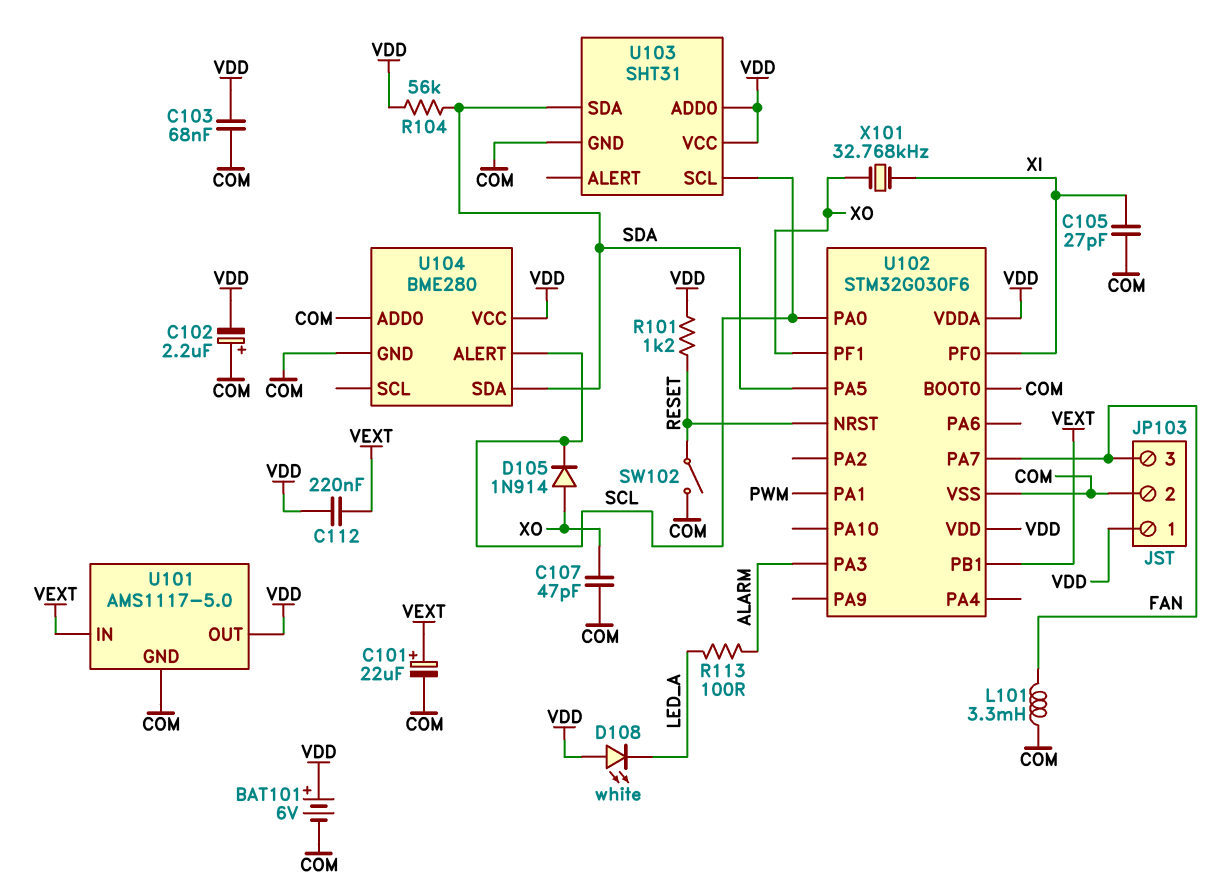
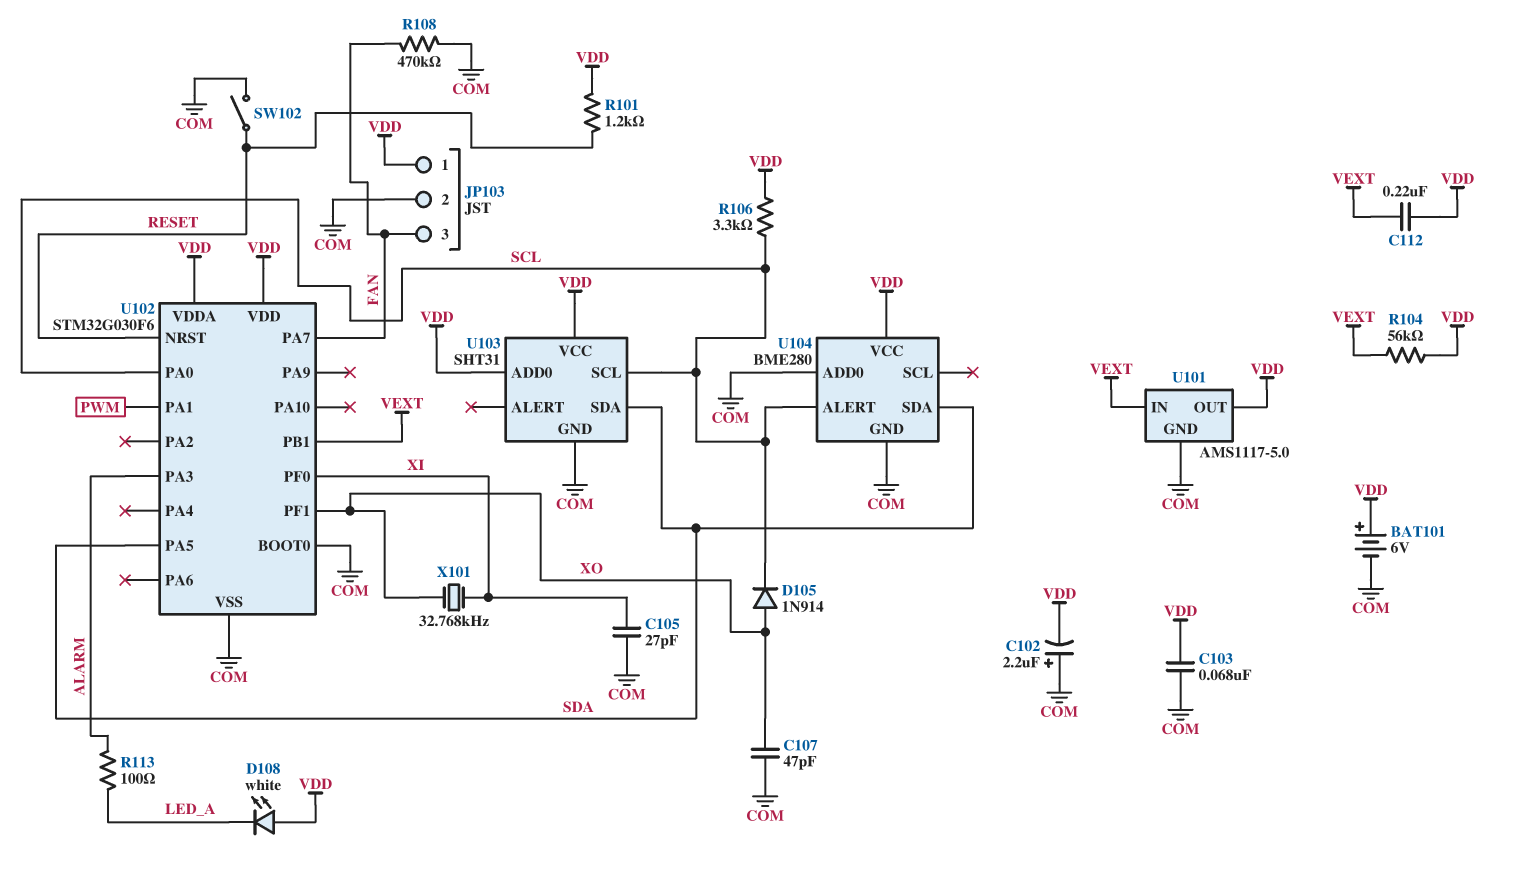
C101: 22uF (plus VEXT, minus COM) -> none
L101: 3.3mH (COM, FAN) -> none
R104: 56k (SDA, VDD) -> 56k (VDD, VEXT)
R106: none -> 3.3k (SCL, VDD)
R108: none -> 470k (COM, FAN)

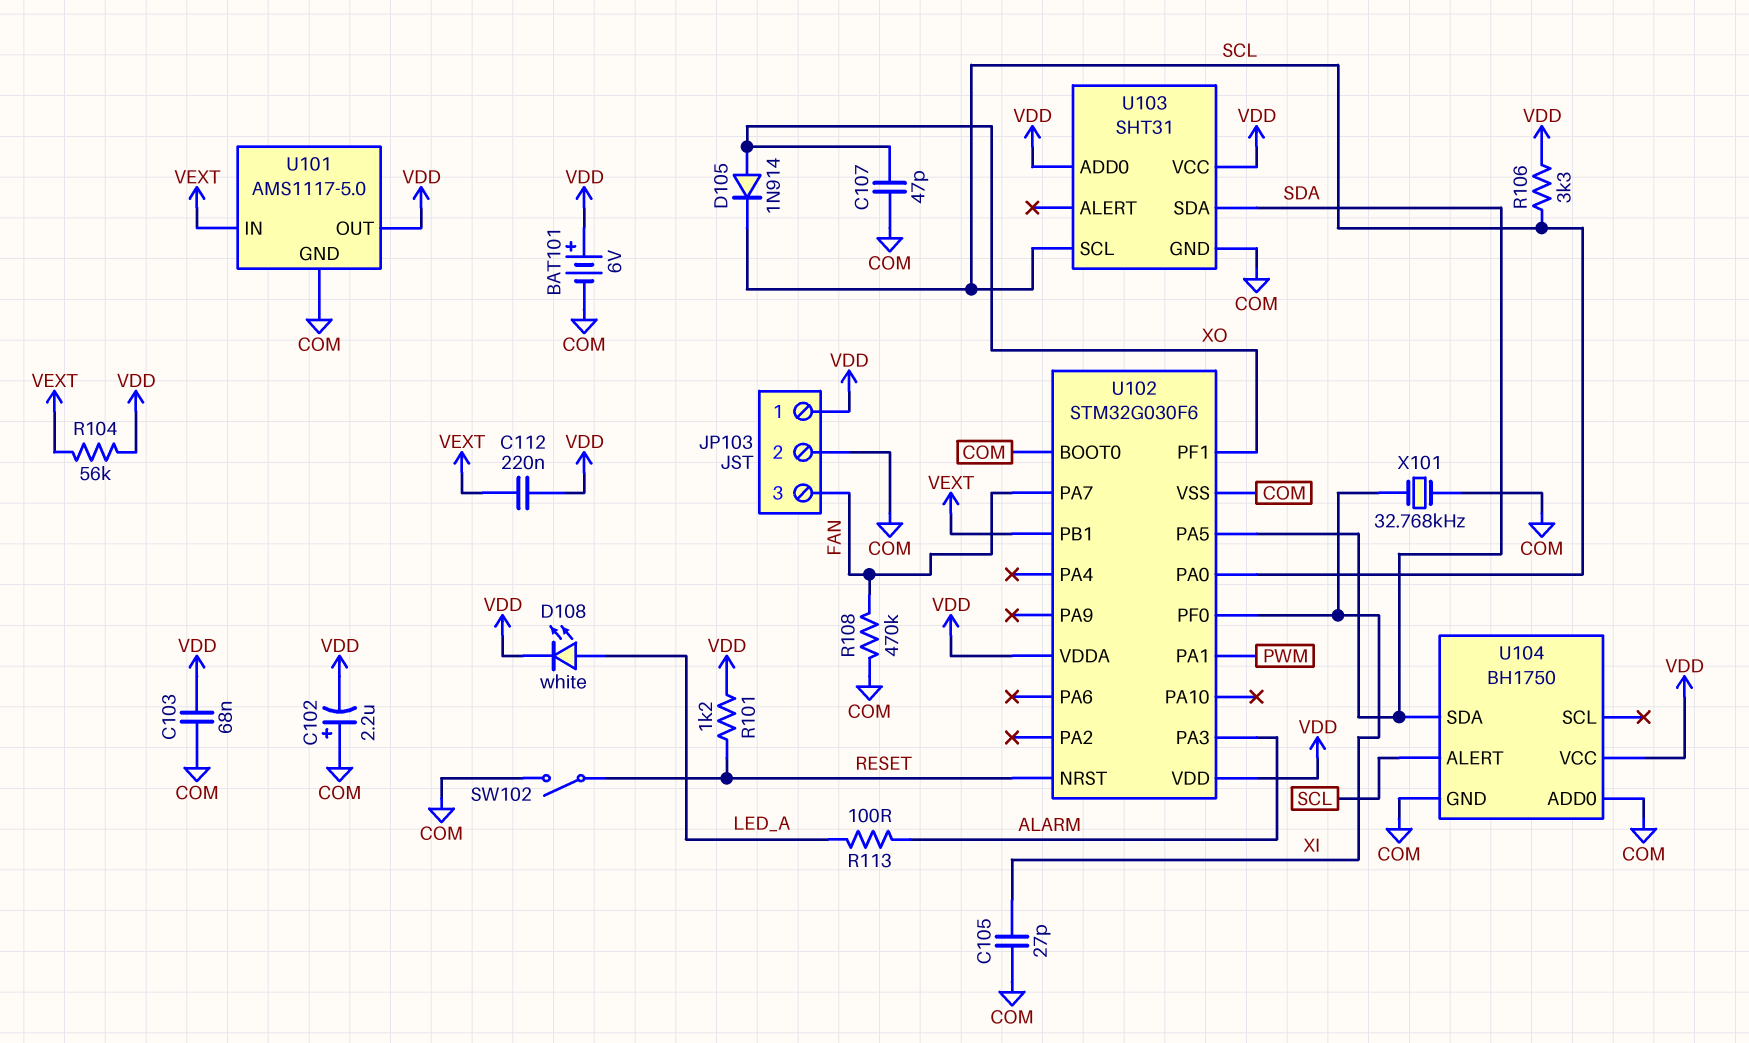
D108: LED white (A VDD, K LED_A) -> LED white (A LED_A, K VDD)
U104: BME280 -> BH1750
X101: 32.768kHz (XI, XO) -> 32.768kHz (COM, XI)

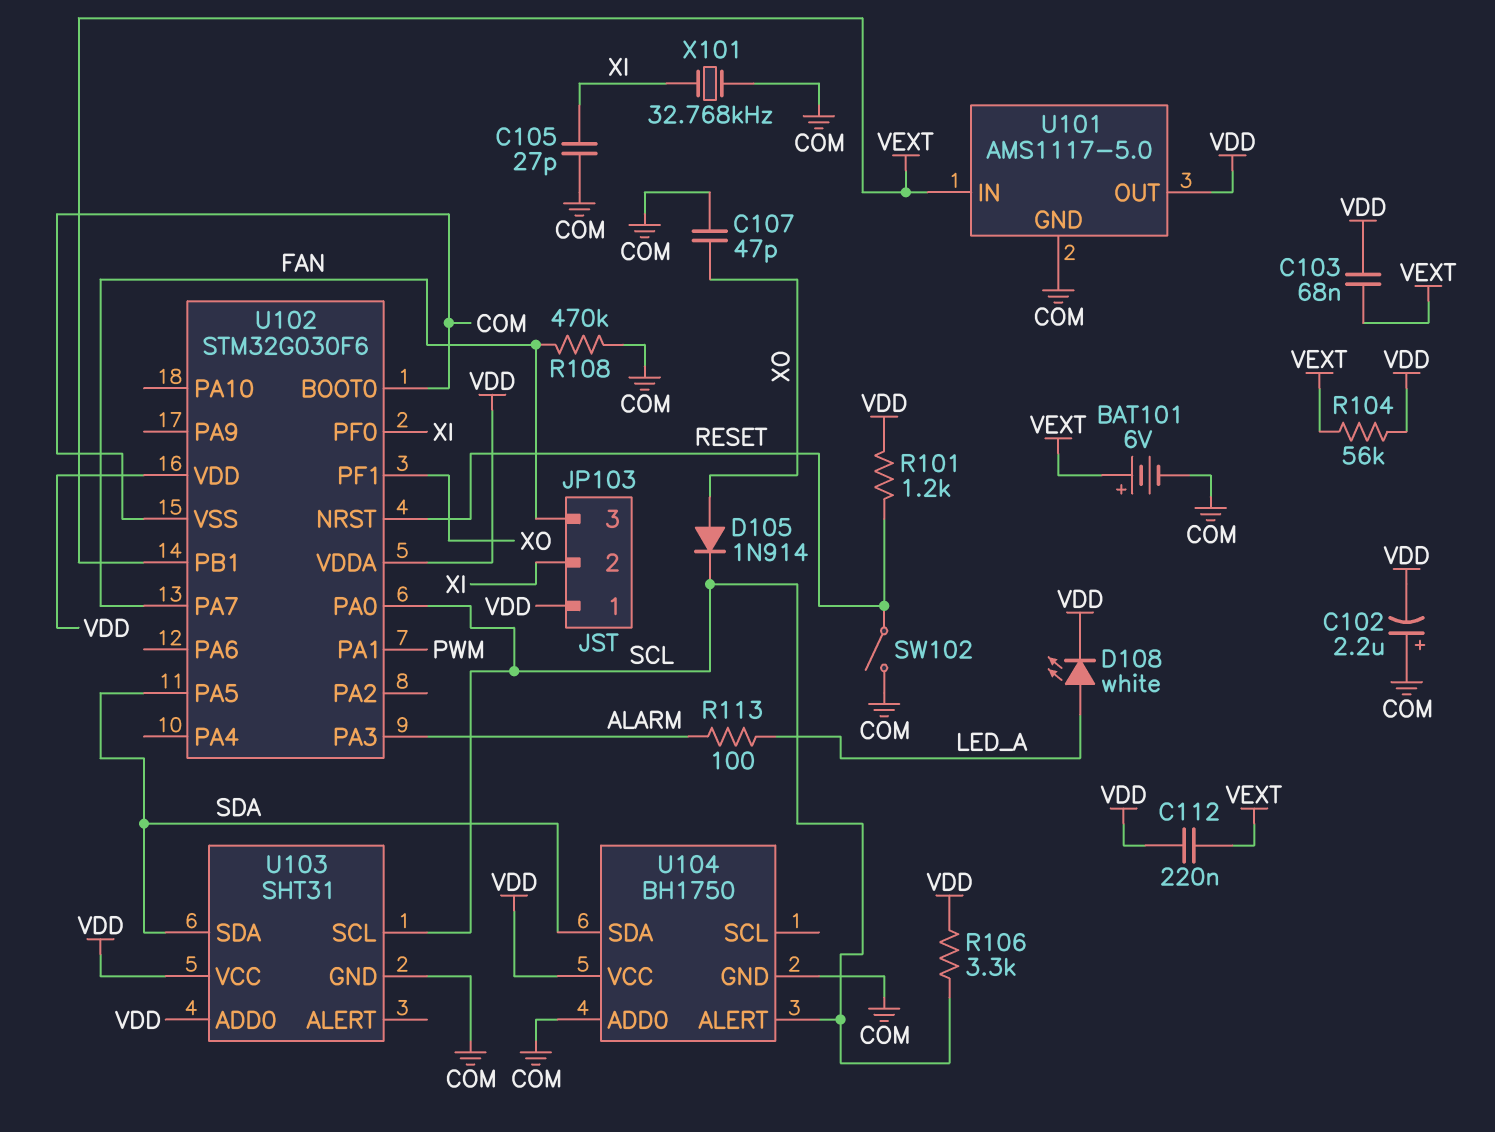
BAT101: 6V (plus VDD, minus COM) -> 6V (plus VEXT, minus COM)
C103: 68nF (COM, VDD) -> 68nF (VDD, VEXT)
JP103 pin 2: COM -> XI

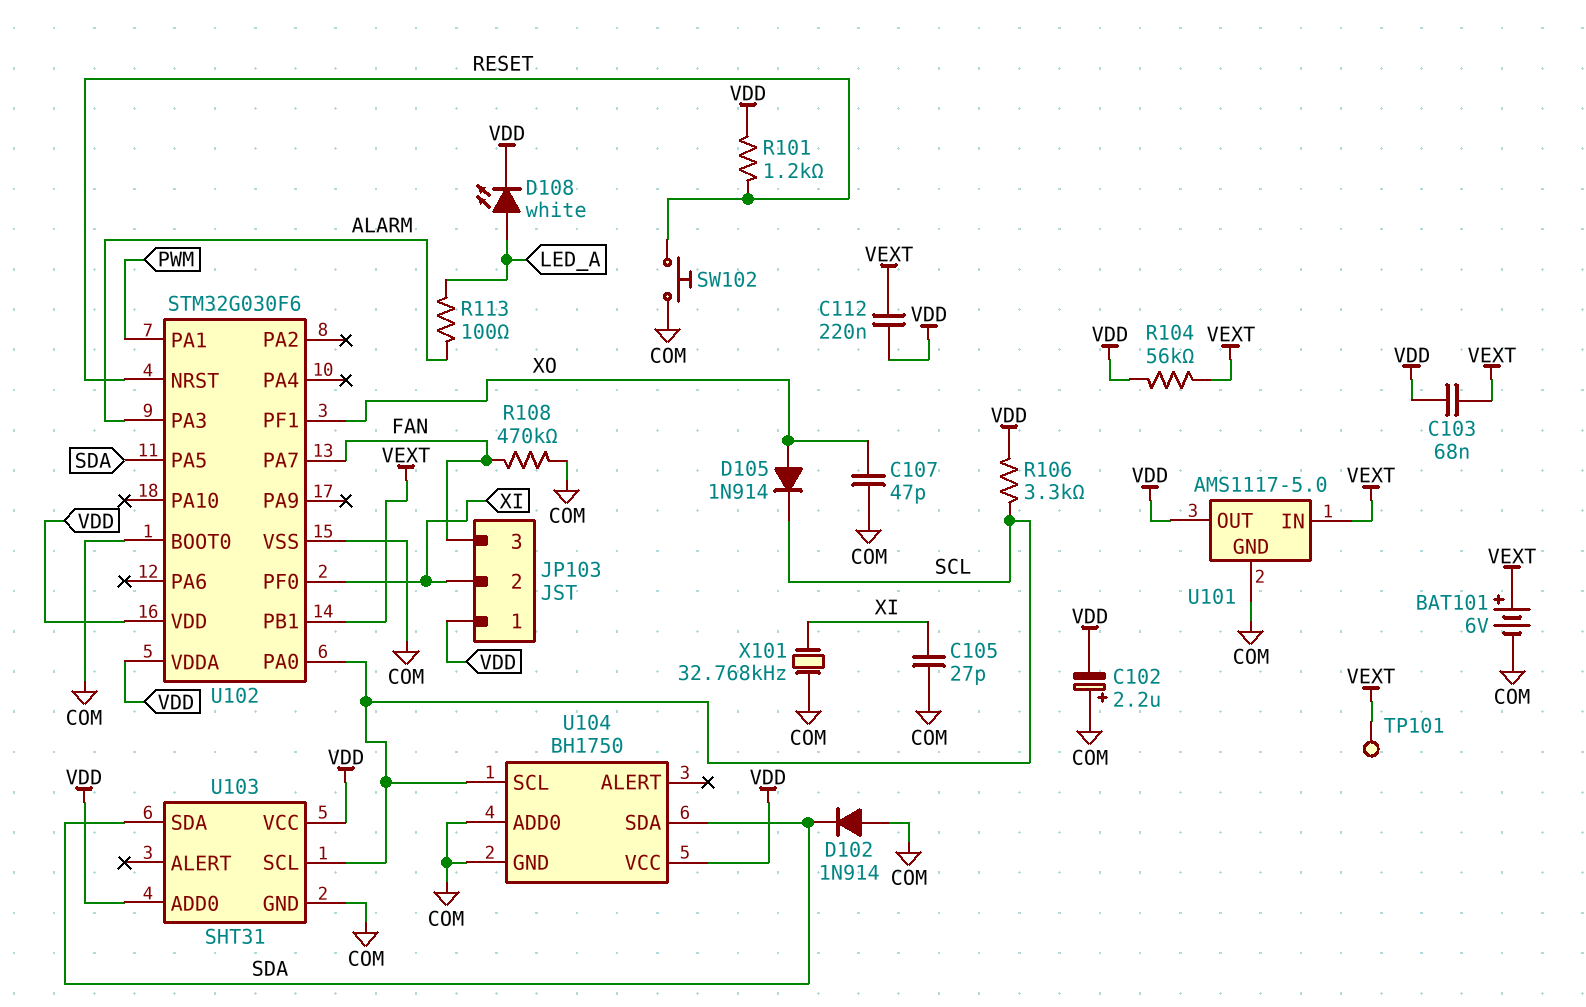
D102: none -> diode 1N914 (A COM, K SDA)
SW102: switch (COM, RESET) -> button (COM, RESET)
TP101: none -> test point (VEXT)
U104 pin ALERT: SCL -> none
U104 pin SCL: none -> SCL

